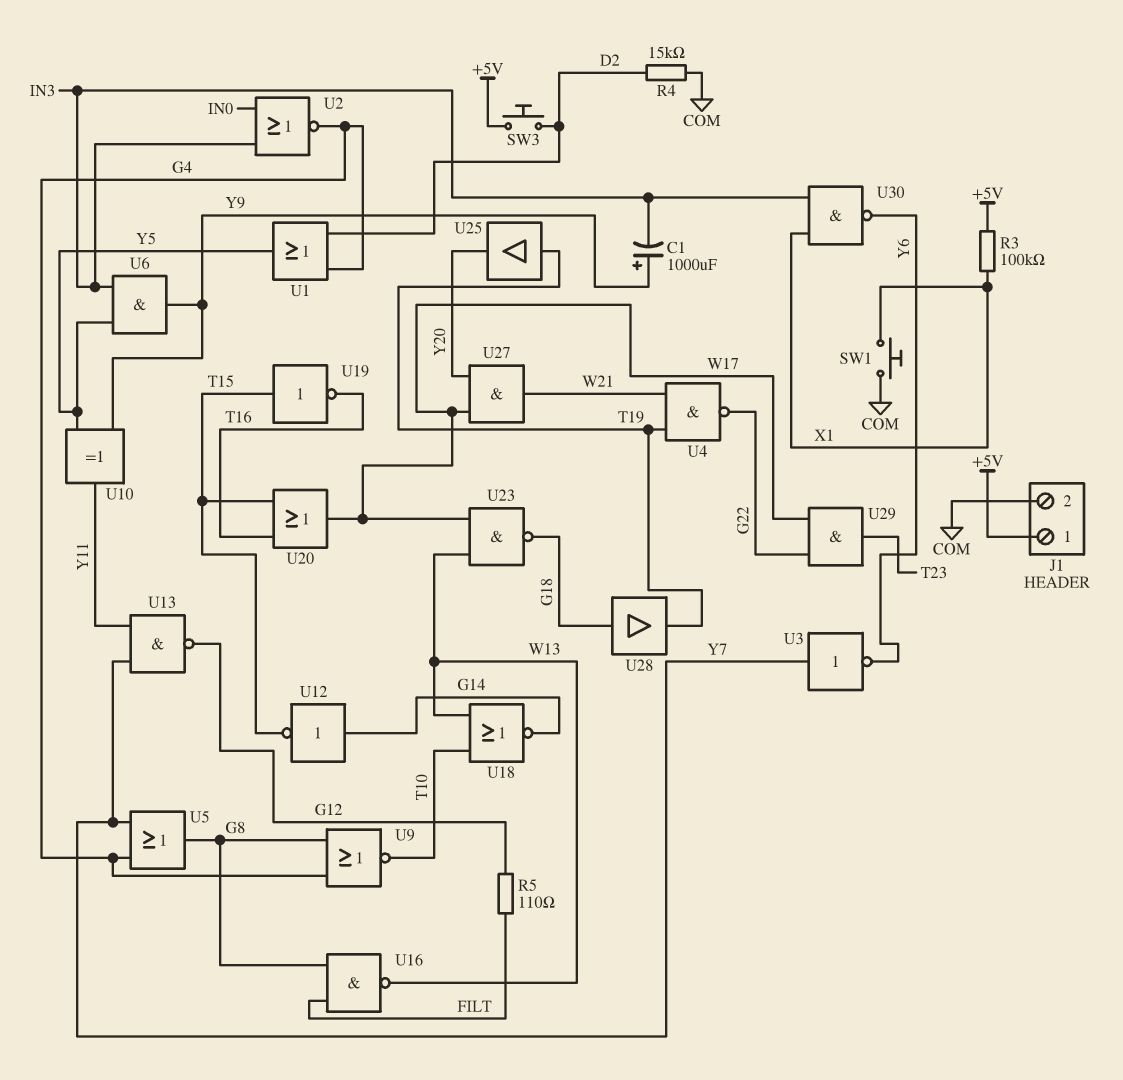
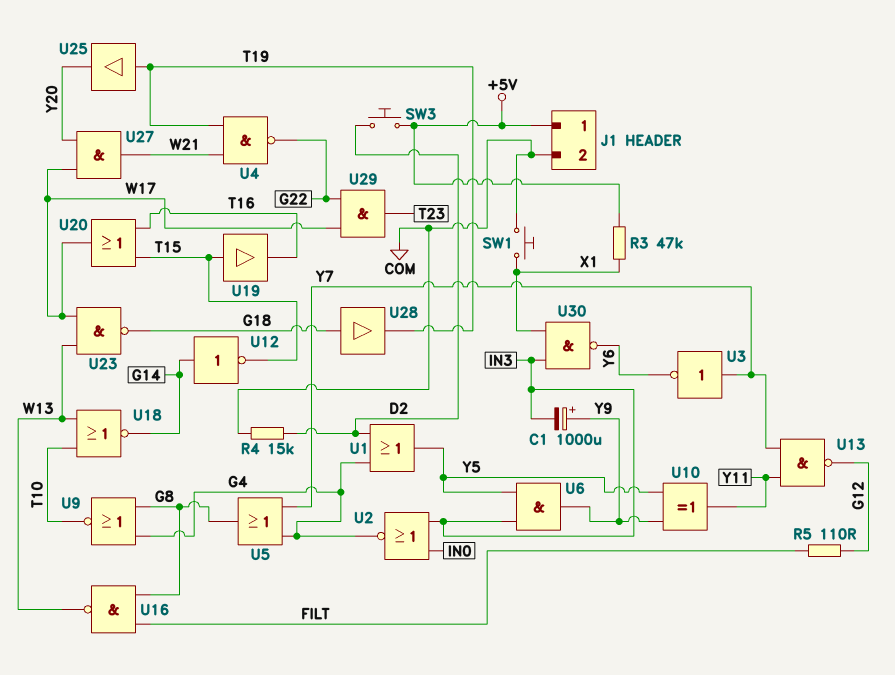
R3: 100k (+5V, X1) -> 47k (+5V, X1)
U19: NOT (in T15, out T16) -> buffer (in T15, out T16)

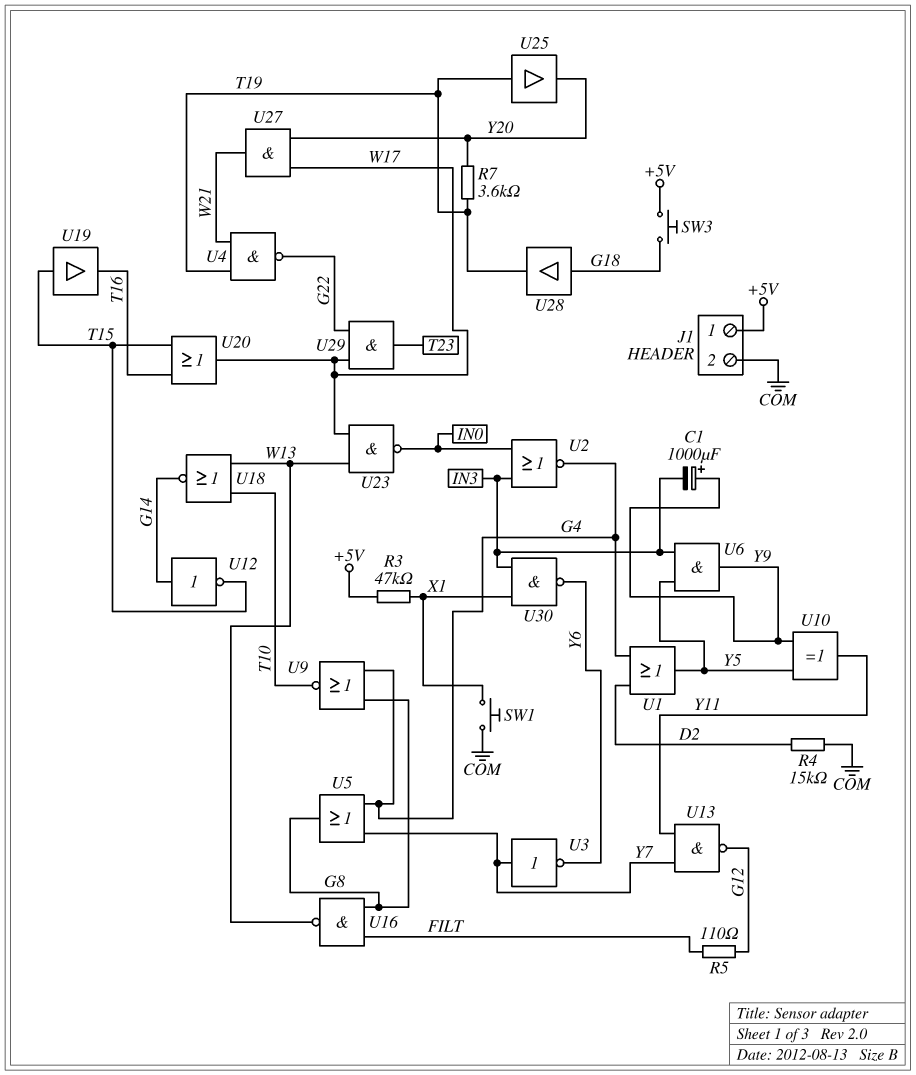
R7: none -> 3.6k (T19, Y20)
SW3: button (+5V, D2) -> button (+5V, G18)
U23: NAND (in W13, in W17, out G18) -> NAND (in W13, in W17, out IN0)

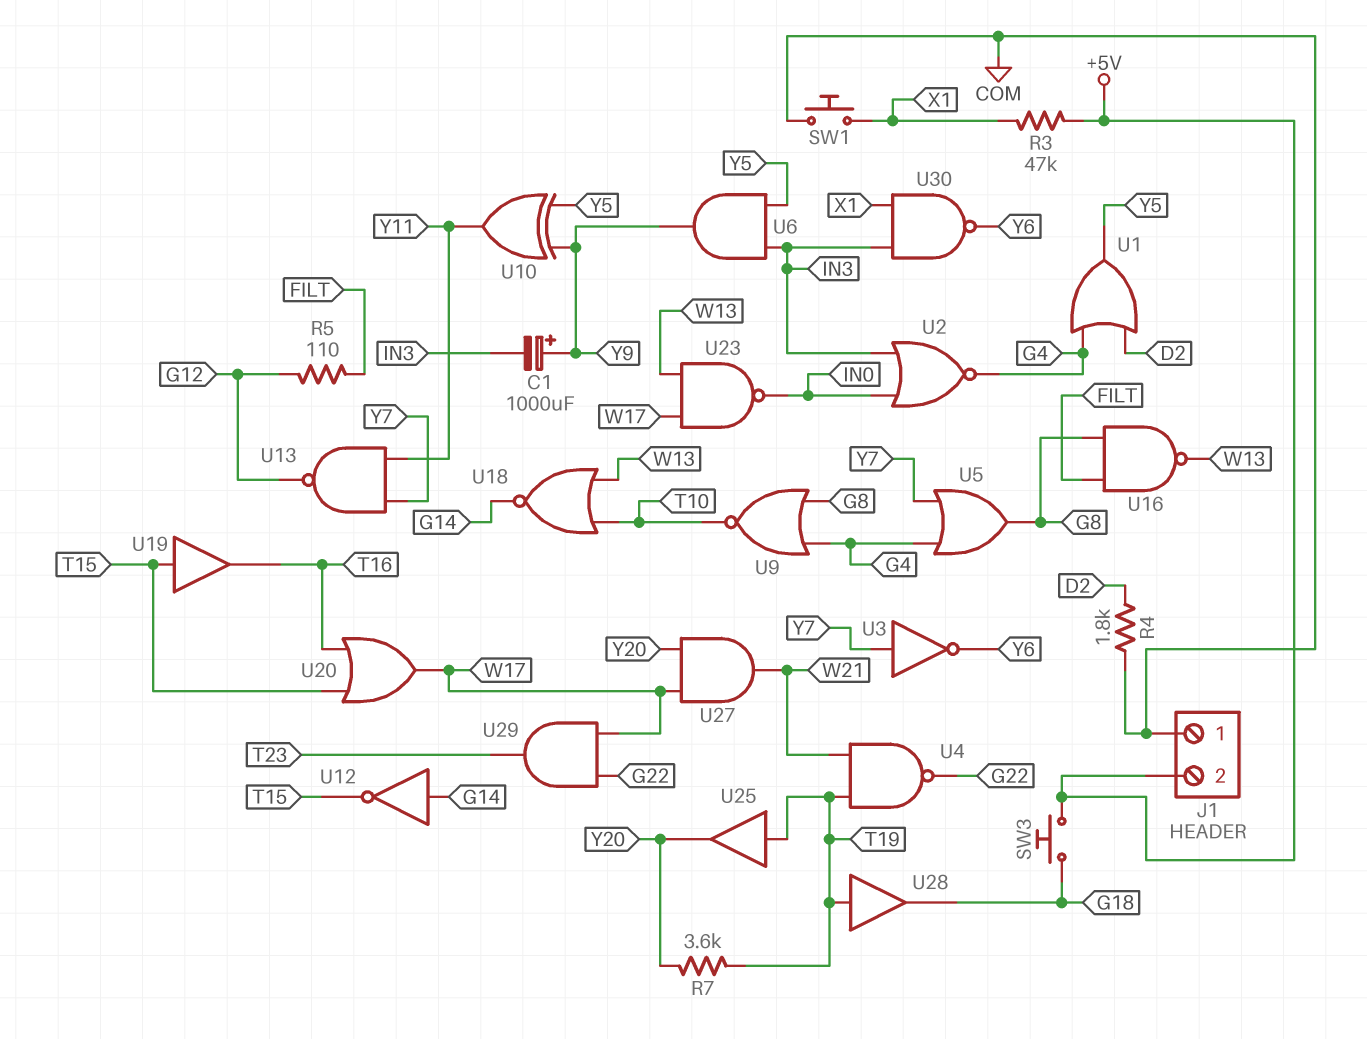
J1 pin 1: +5V -> COM
J1 pin 2: COM -> +5V
R4: 15k (COM, D2) -> 1.8k (COM, D2)
U28: buffer (in G18, out T19) -> buffer (in T19, out G18)

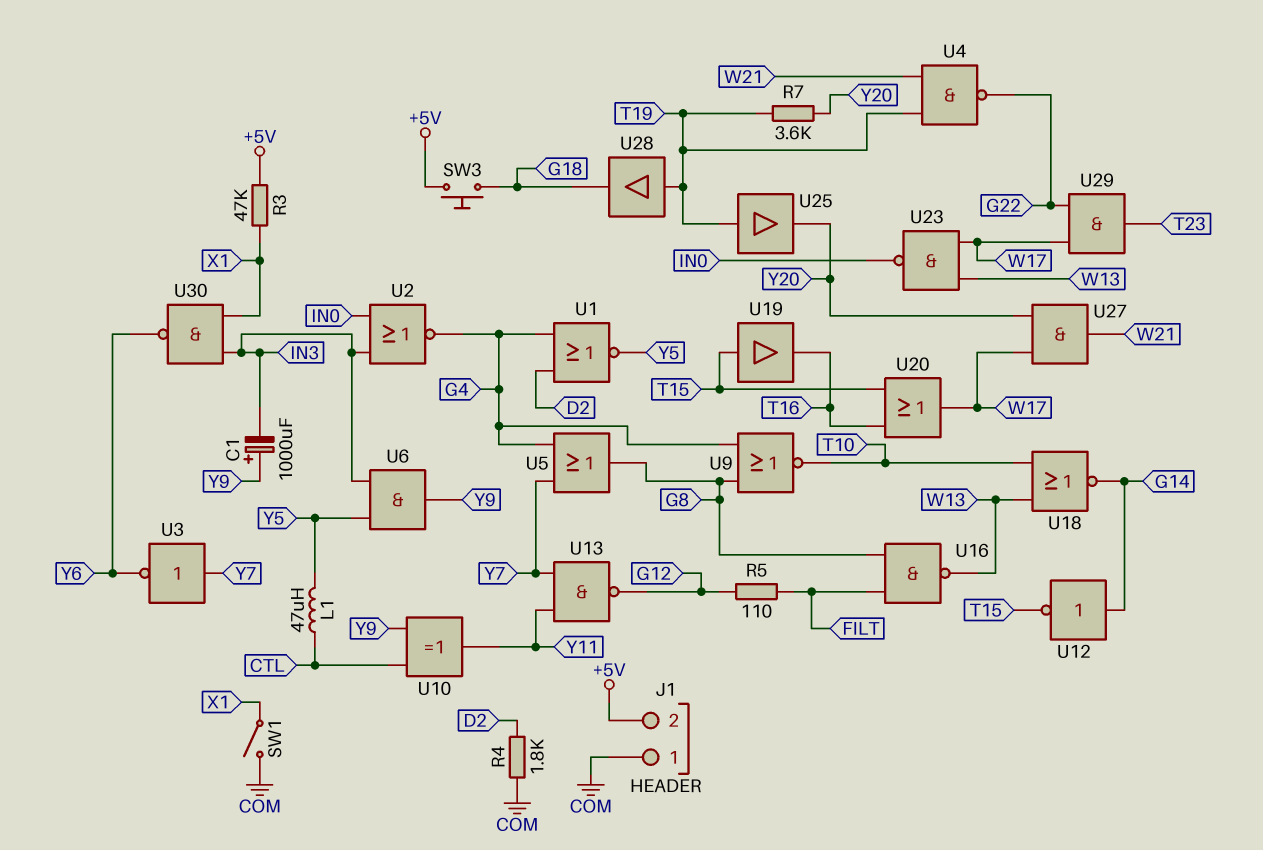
L1: none -> 47uH (CTL, Y5)
SW1: button (COM, X1) -> switch (COM, X1)
U1: OR (in D2, in G4, out Y5) -> NOR (in D2, in G4, out Y5)
U10: XOR (in Y5, in Y9, out Y11) -> XOR (in CTL, in Y9, out Y11)

